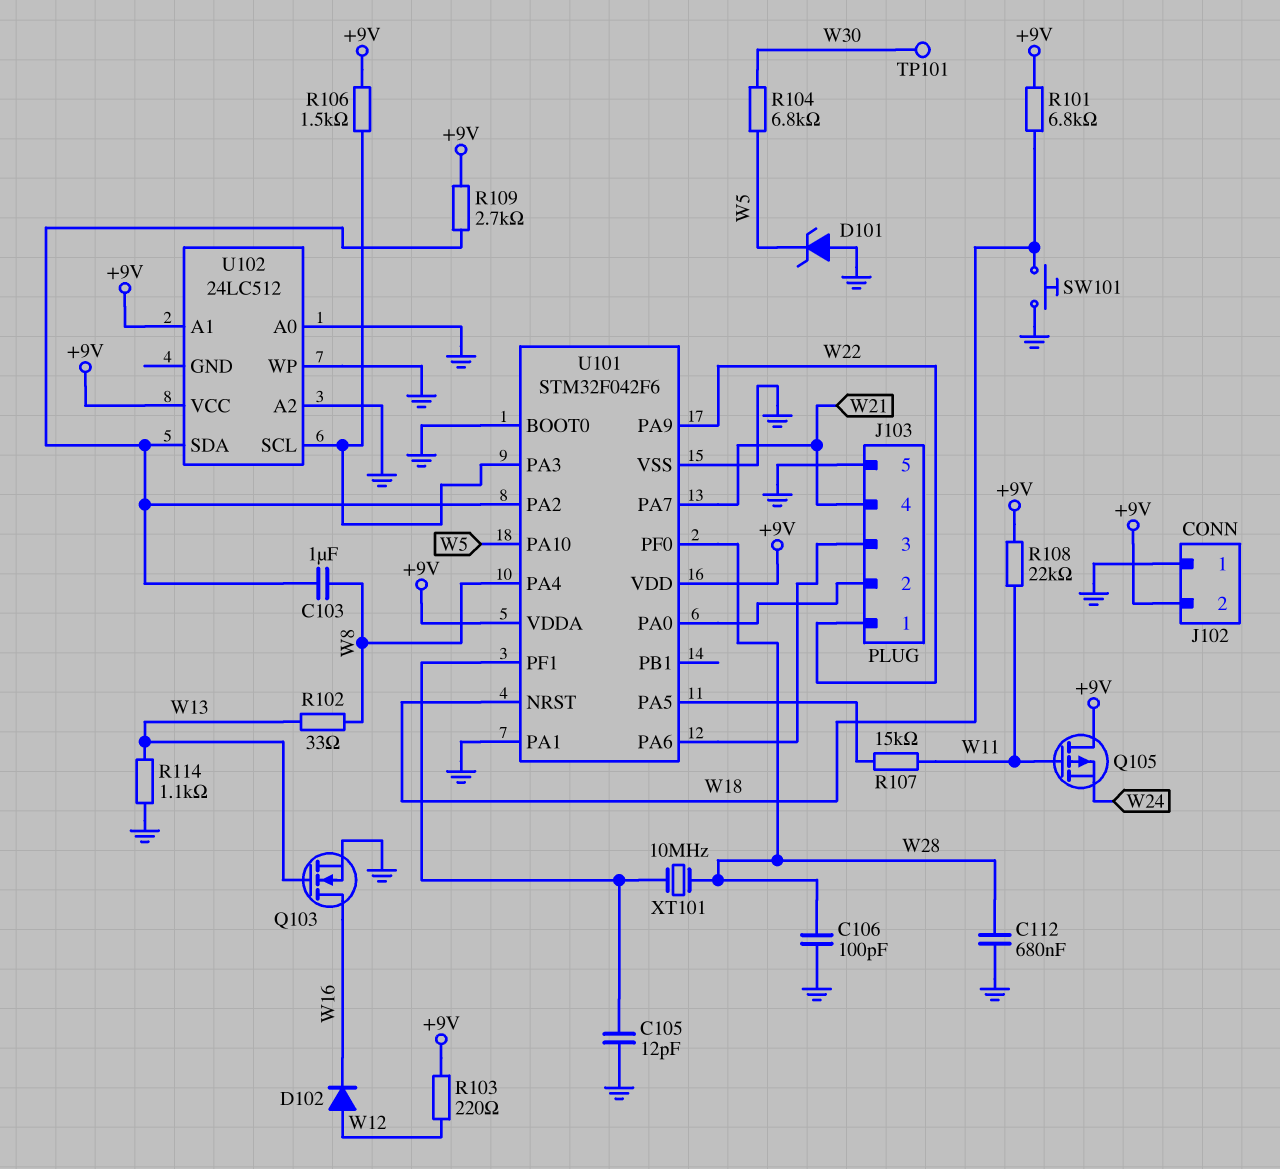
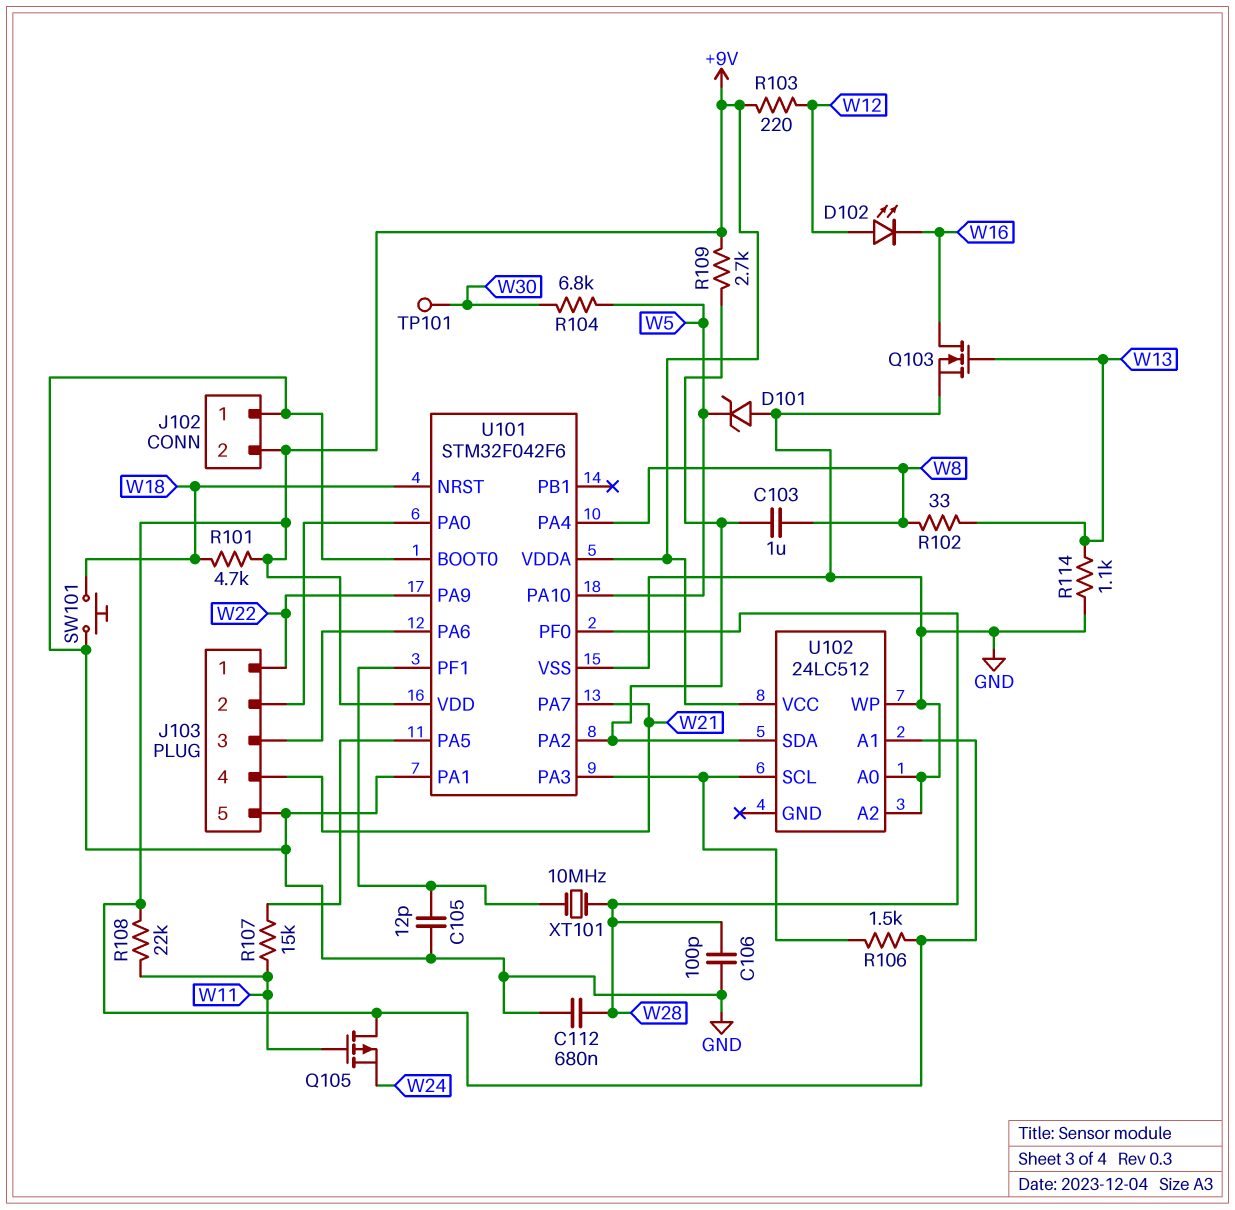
D102: diode (A W12, K W16) -> LED (A W12, K W16)
R101: 6.8k (+9V, W18) -> 4.7k (+9V, W18)

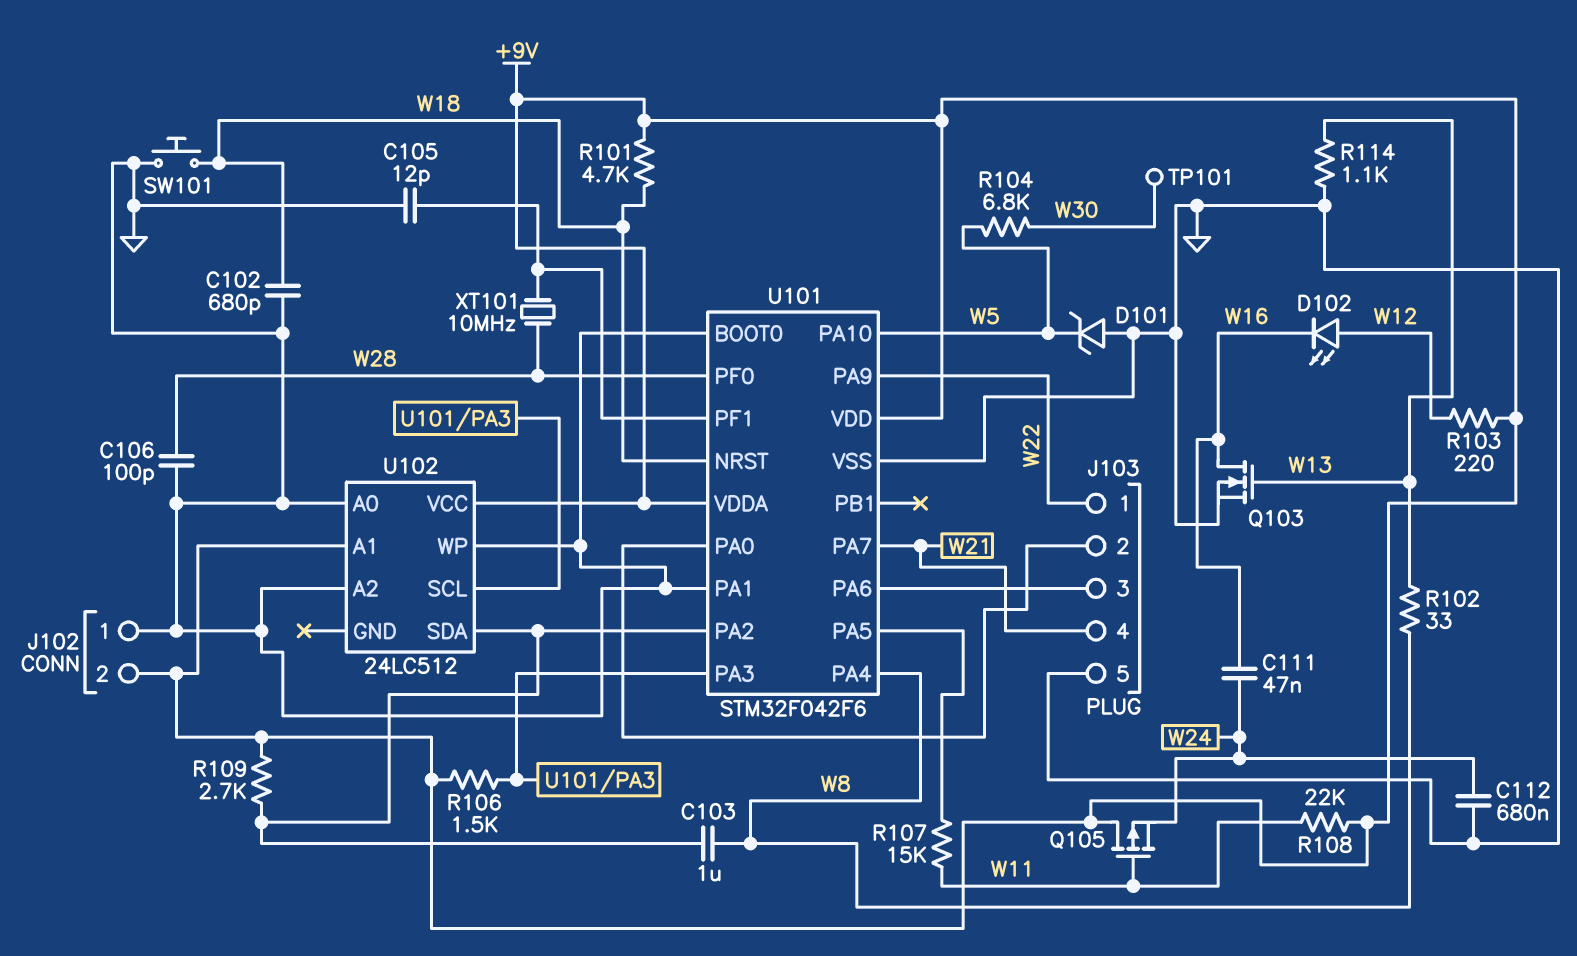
C102: none -> 680pF (GND, W18)
C111: none -> 47nF (W16, W24)
C112: 680nF (GND, W28) -> 680nF (GND, W24)

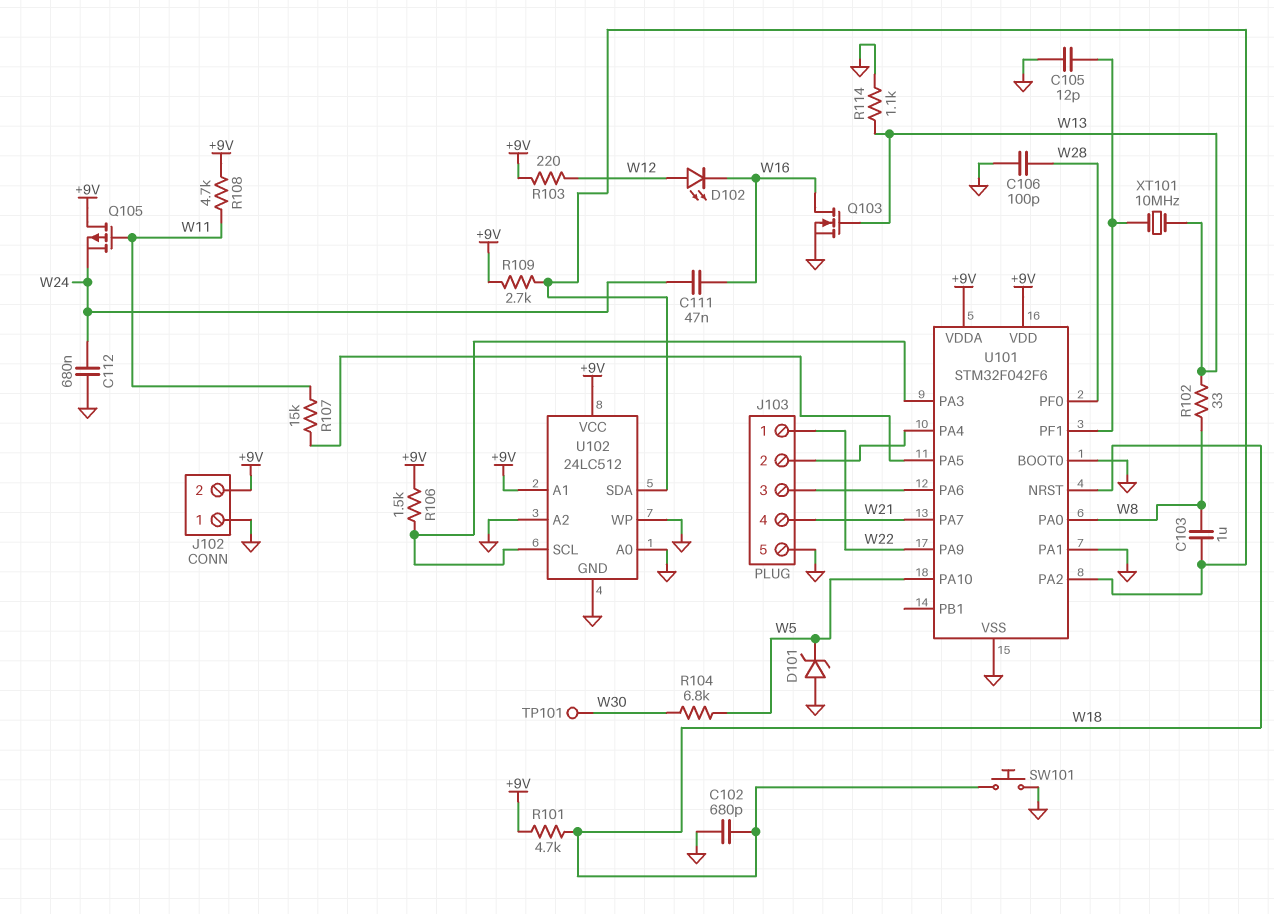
R108: 22k (+9V, W11) -> 4.7k (+9V, W11)
U101 pin PA0: J103/2 -> W8
U101 pin PA4: W8 -> J103/2
U102 pin GND: none -> GND
XT101: 10MHz (U101/PF1, W28) -> 10MHz (U101/PF1, W13)

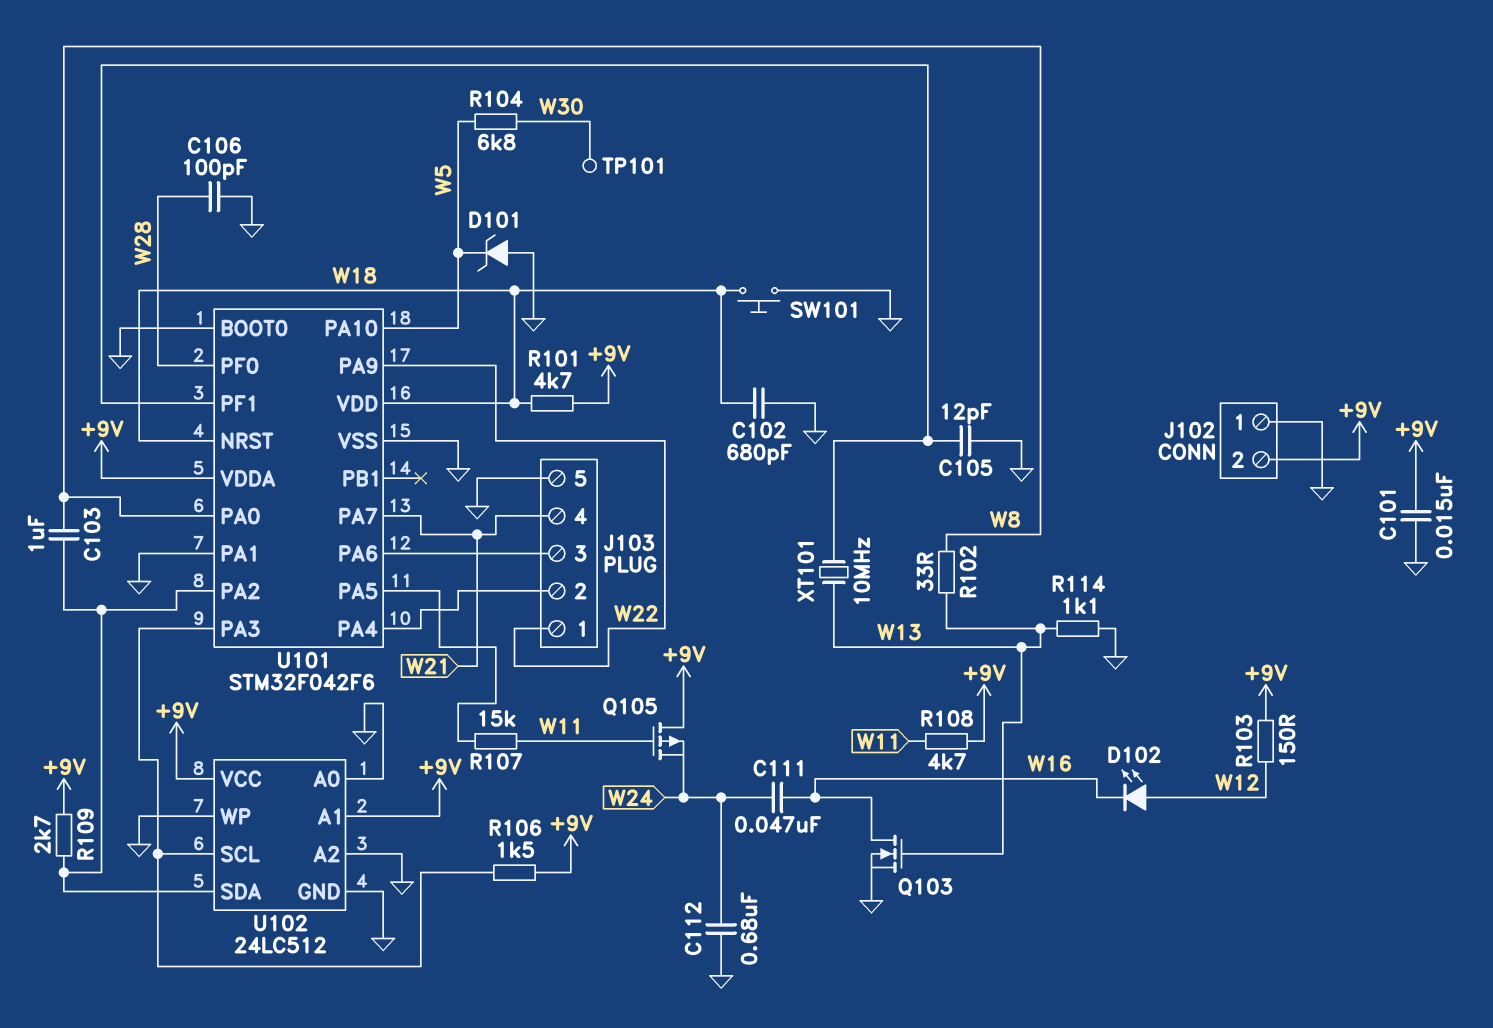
C101: none -> 15nF (+9V, GND)
R103: 220 (+9V, W12) -> 150 (+9V, W12)
U101 pin VDD: +9V -> W18

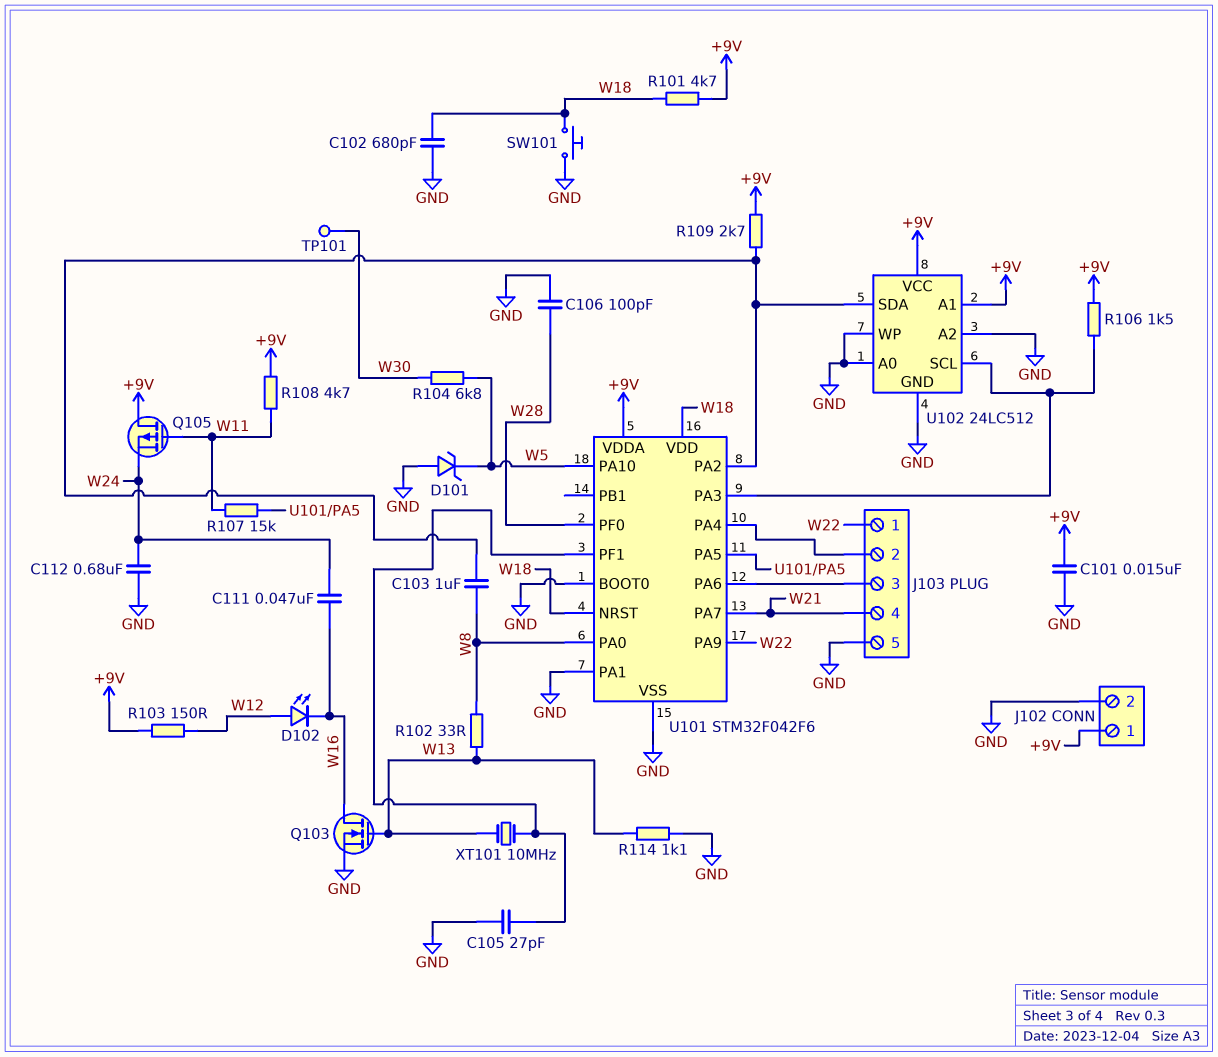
C105: 12pF (GND, U101/PF1) -> 27pF (GND, U101/PF1)
J102 pin 1: GND -> +9V
J102 pin 2: +9V -> GND

